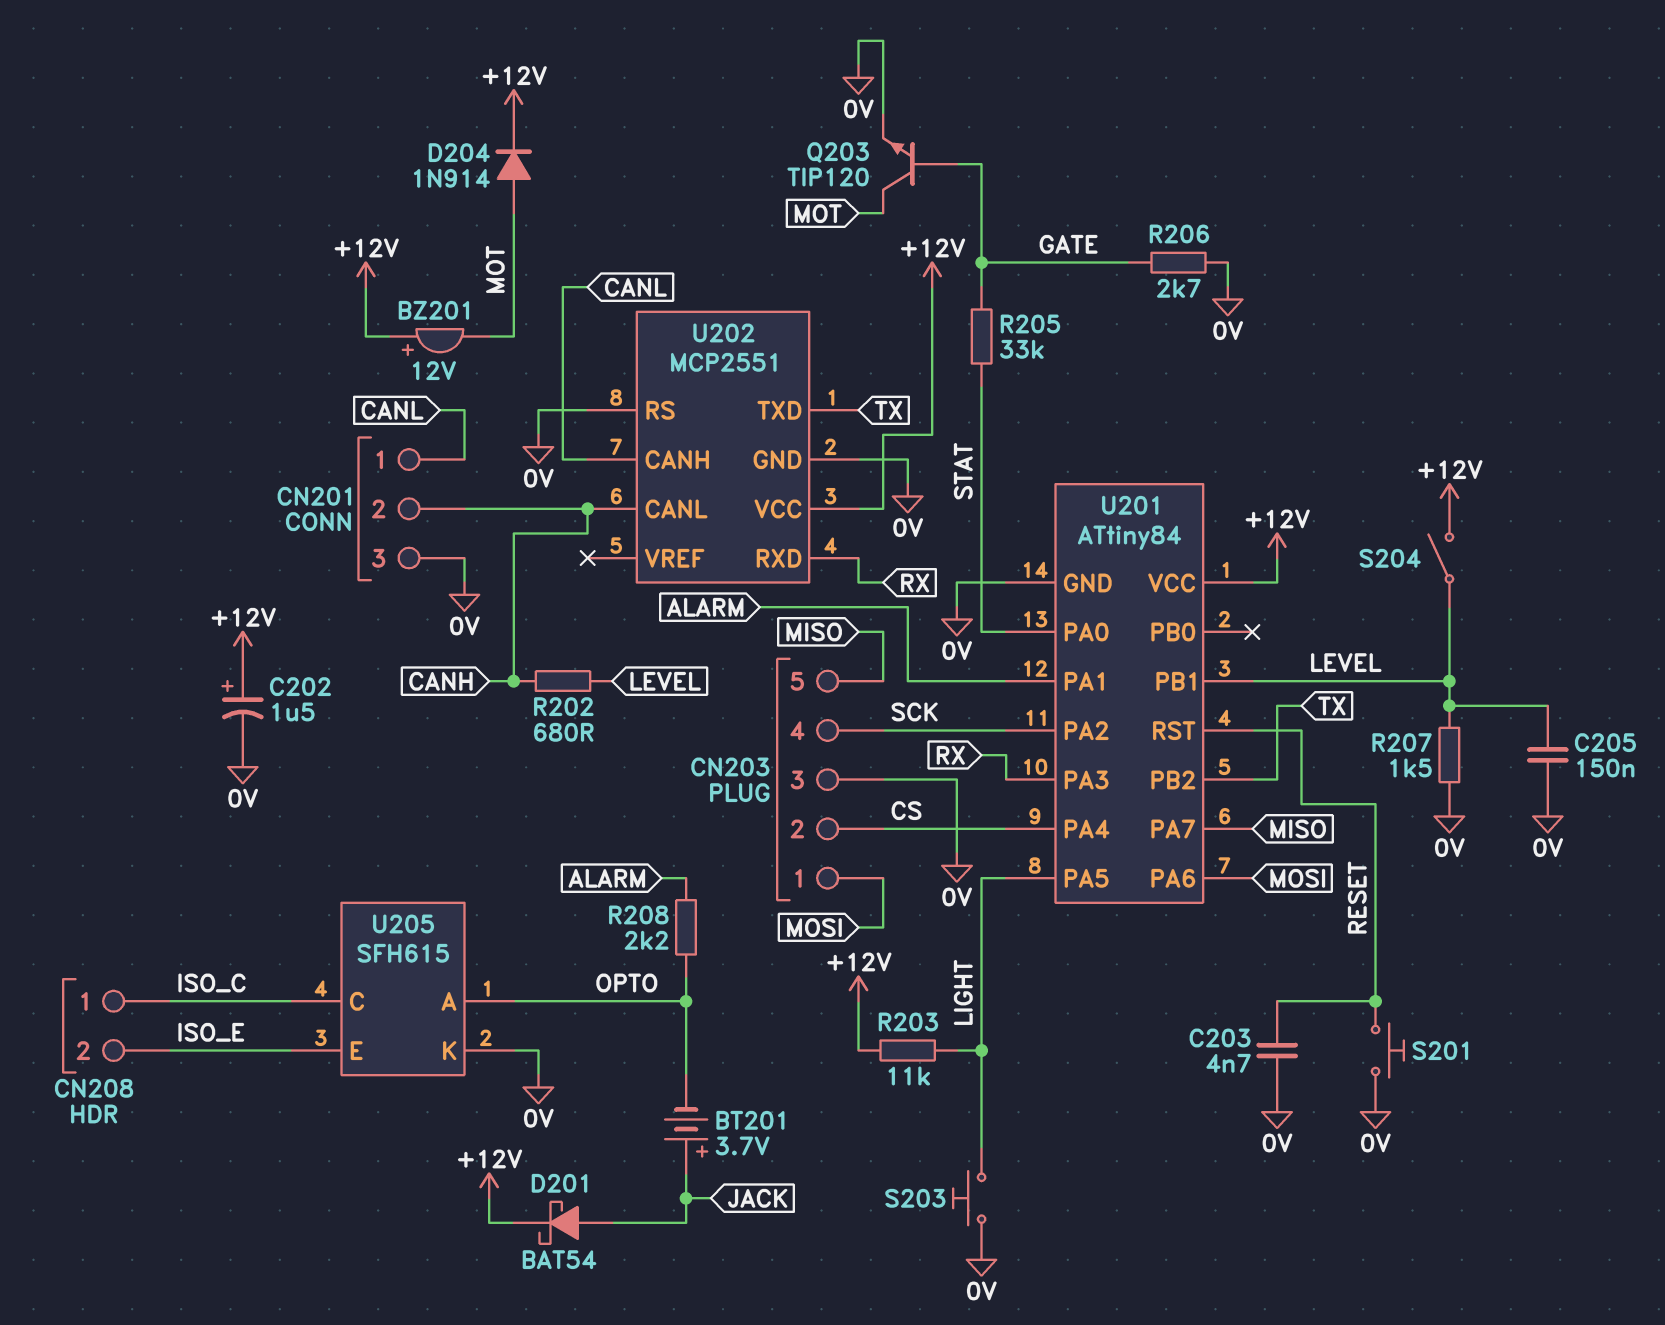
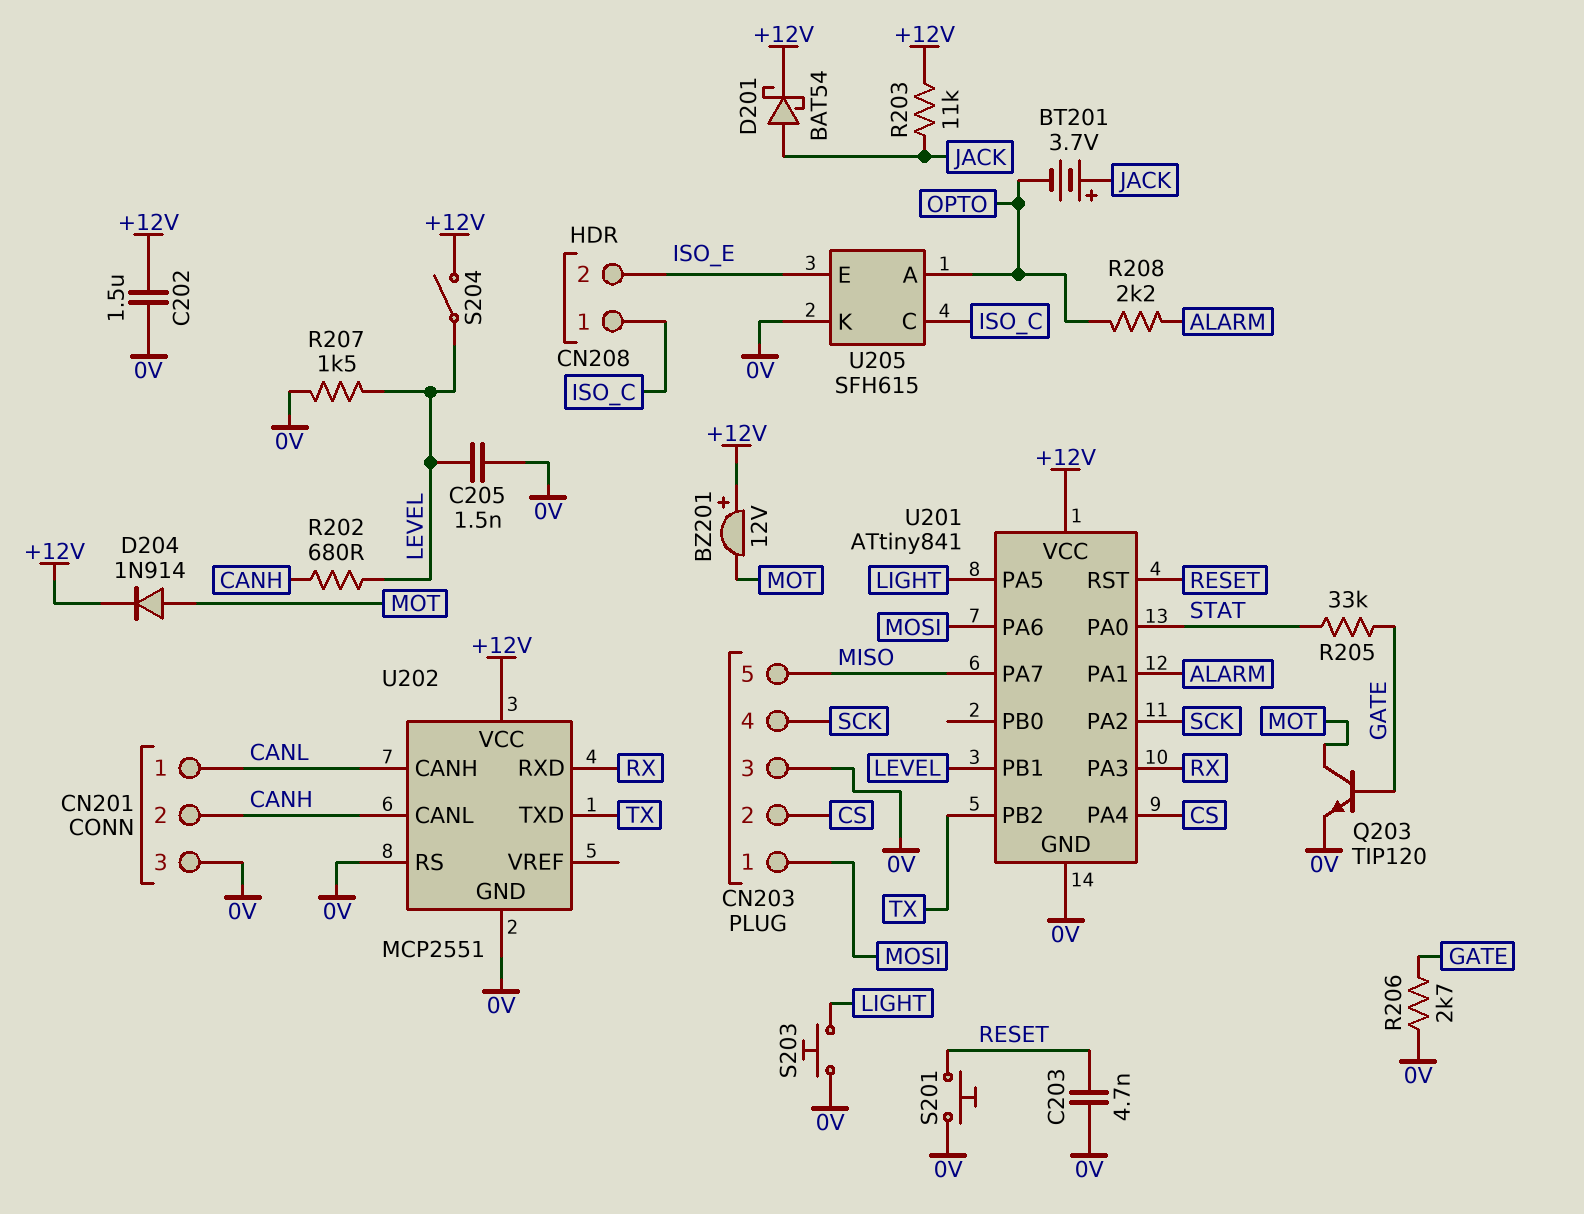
C202: 1.5uF (plus +12V, minus 0V) -> 1.5uF (+12V, 0V)
C205: 150nF (0V, LEVEL) -> 1.5nF (0V, LEVEL)
R203: 11k (+12V, LIGHT) -> 11k (+12V, JACK)
U201: ATtiny84 -> ATtiny841

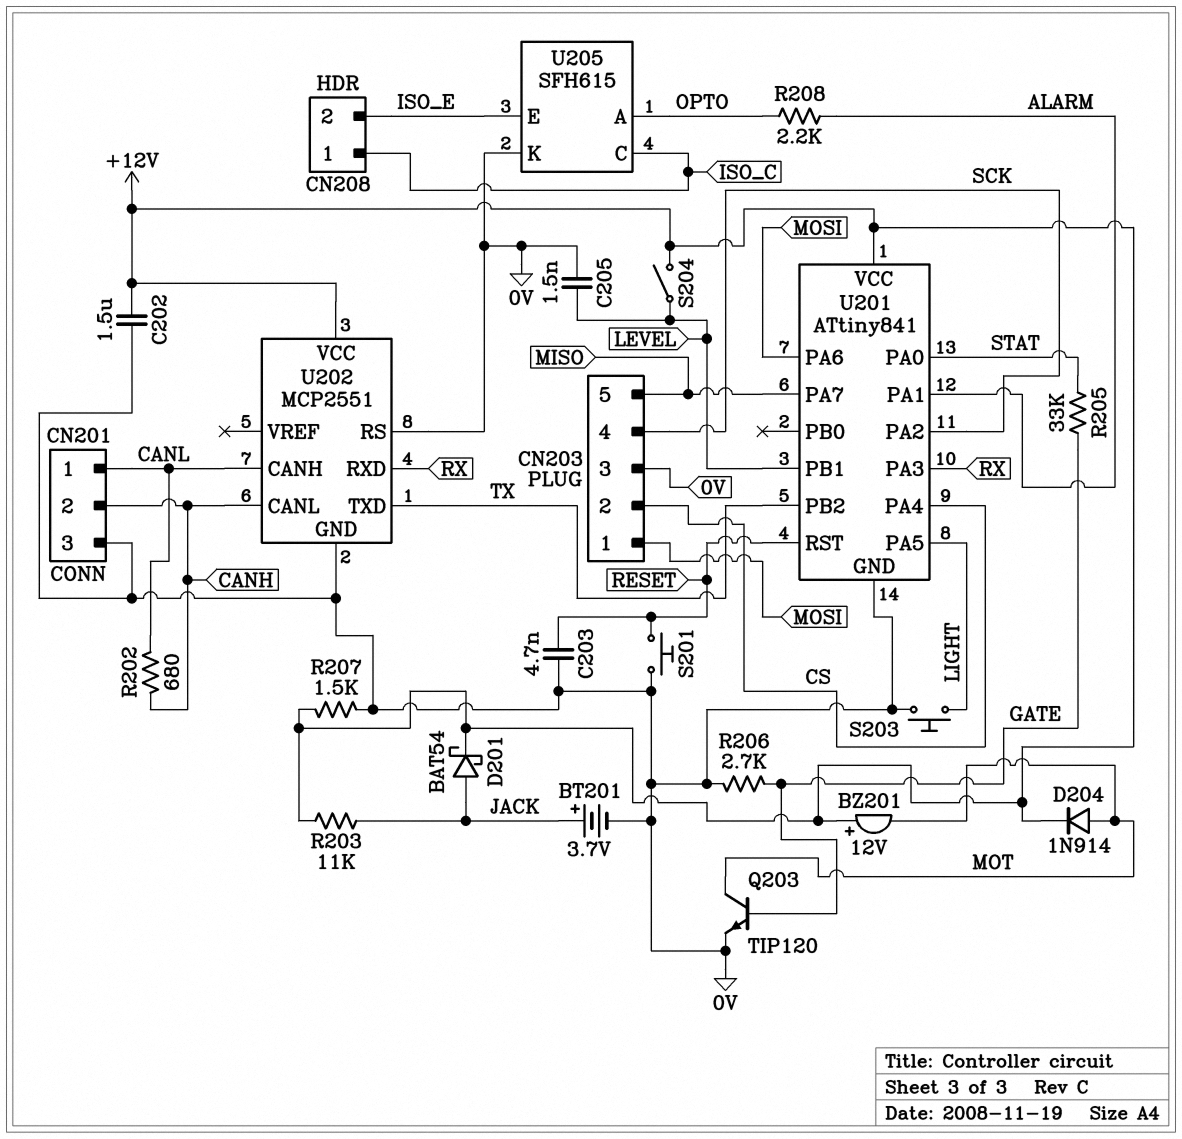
BT201: 3.7V (plus JACK, minus OPTO) -> 3.7V (plus JACK, minus 0V)
R202: 680 (CANH, LEVEL) -> 680 (CANH, CANL)
R207: 1.5k (0V, LEVEL) -> 1.5k (+12V, 0V)

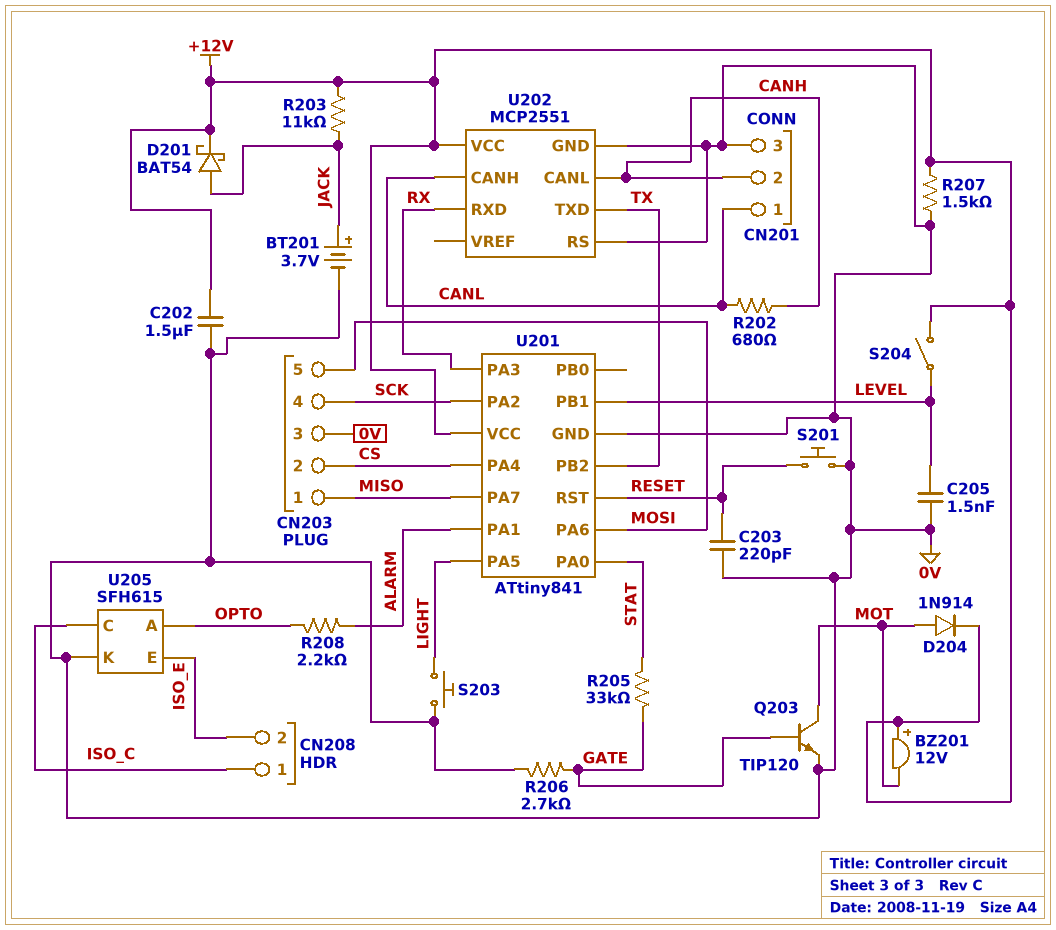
C203: 4.7nF (0V, RESET) -> 220pF (0V, RESET)
CN203 pin 1: MOSI -> MISO
CN203 pin 5: MISO -> MOSI

